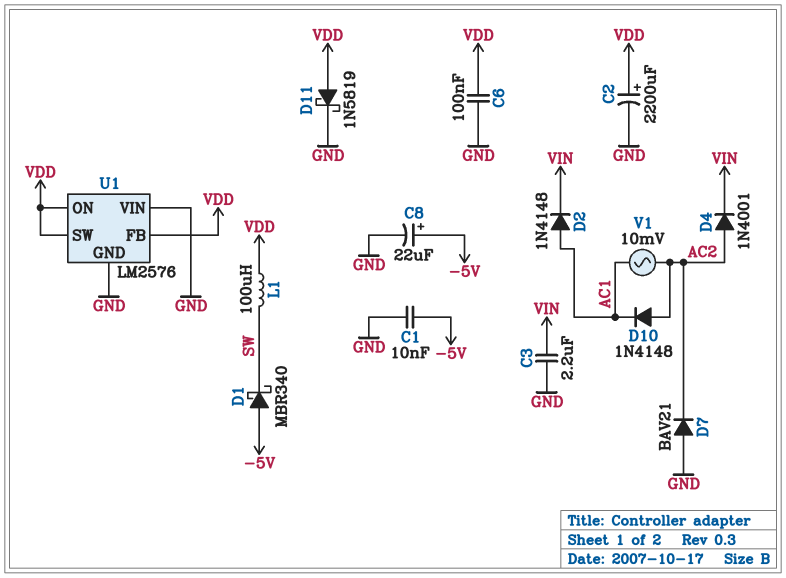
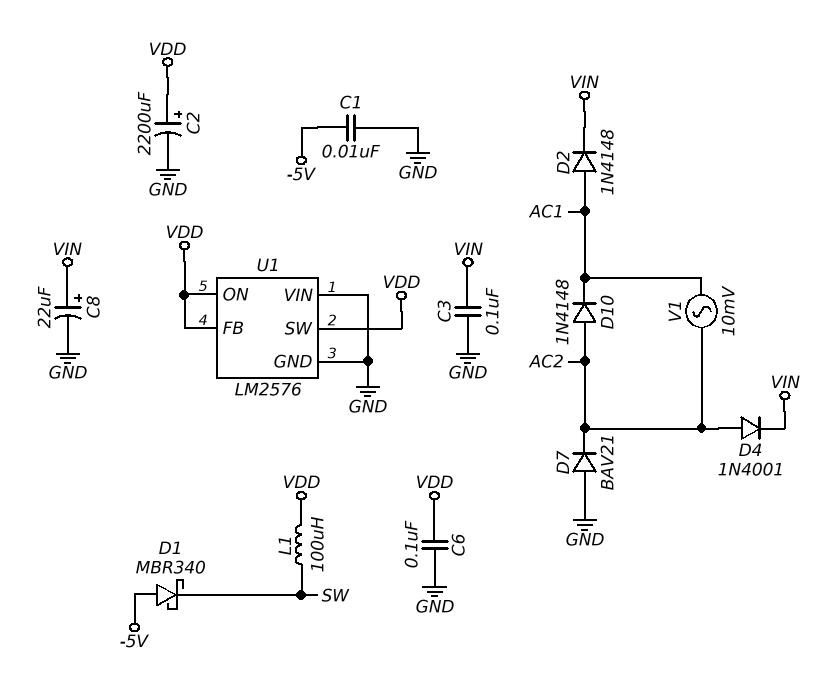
C3: 2.2uF (GND, VIN) -> 100nF (GND, VIN)
C8: 22uF (plus -5V, minus GND) -> 22uF (plus VIN, minus GND)
D11: schottky 1N5819 (A VDD, K GND) -> none

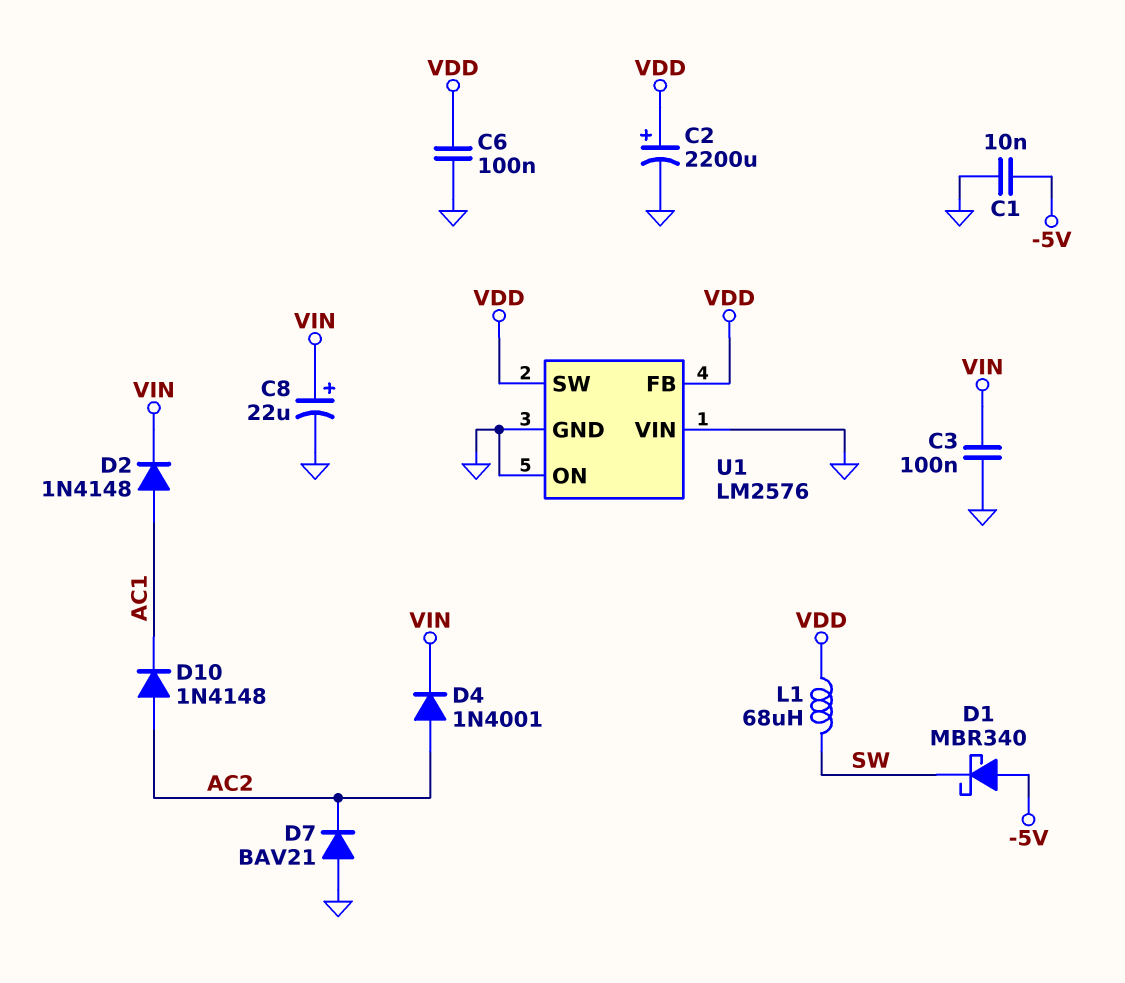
L1: 100uH (SW, VDD) -> 68uH (SW, VDD)
U1 pin ON: VDD -> GND
V1: AC 10mV (AC1, AC2) -> none

